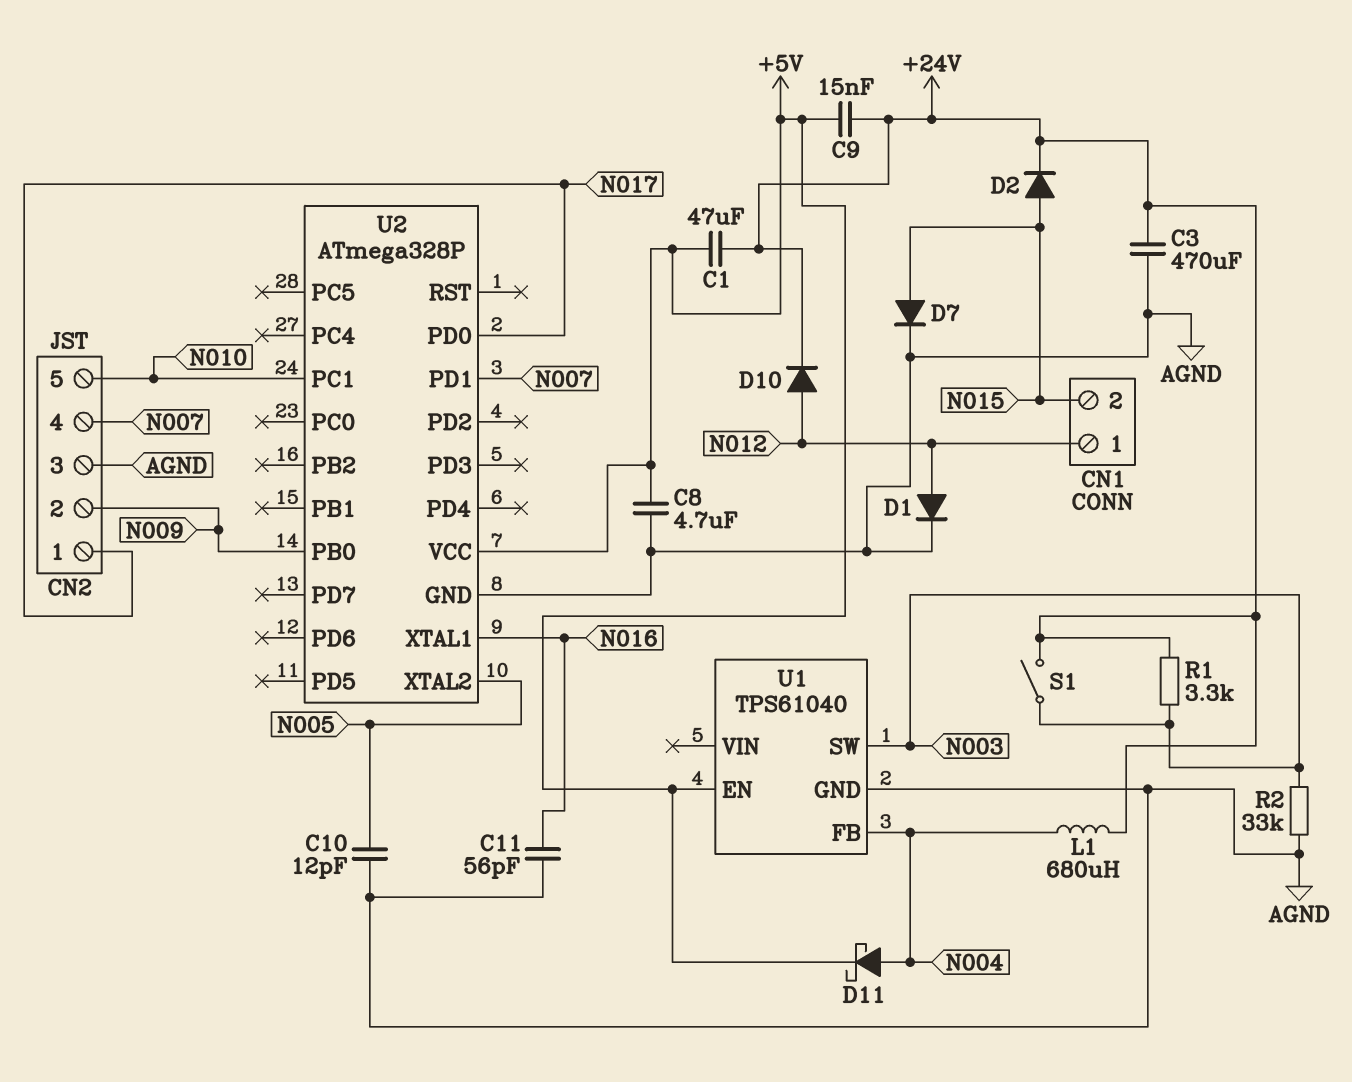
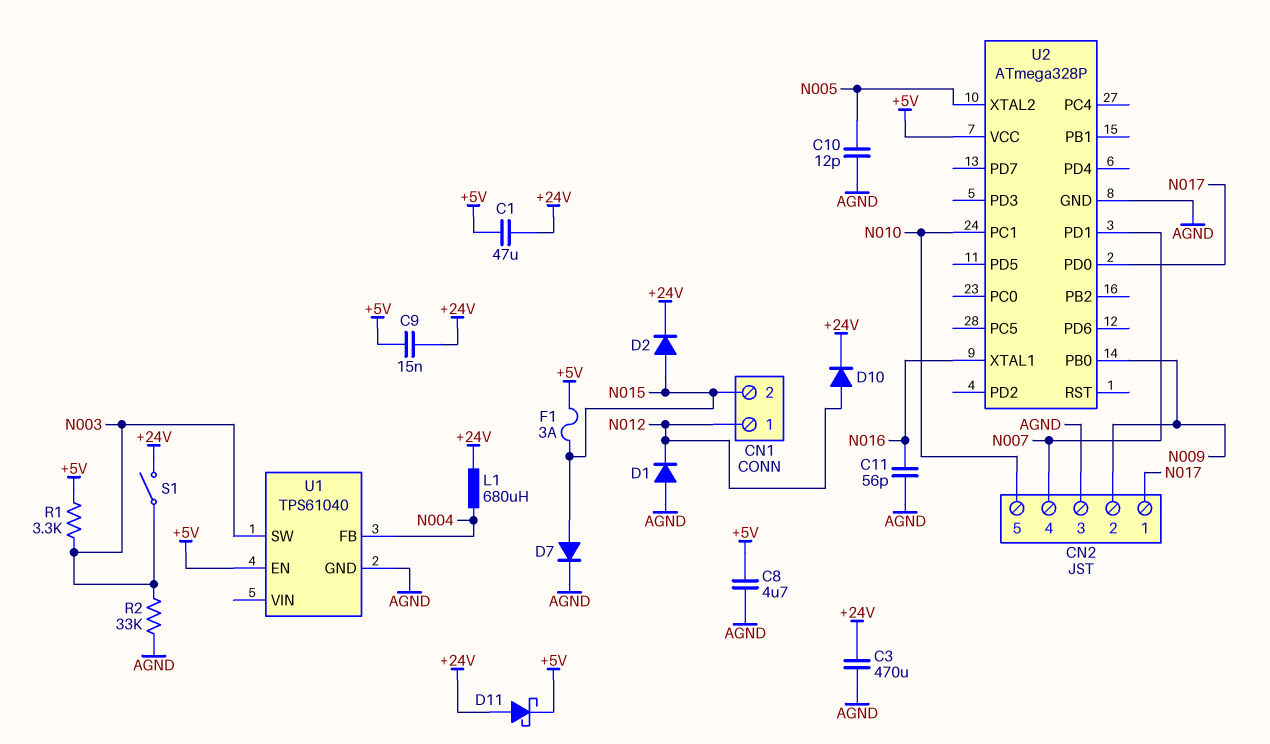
D1: diode (A N012, K AGND) -> diode (A AGND, K N012)
D11: schottky (A N004, K +5V) -> schottky (A +24V, K +5V)
F1: none -> 3A (+5V, N015)
R1: 3.3k (+24V, N003) -> 3.3k (+5V, N003)

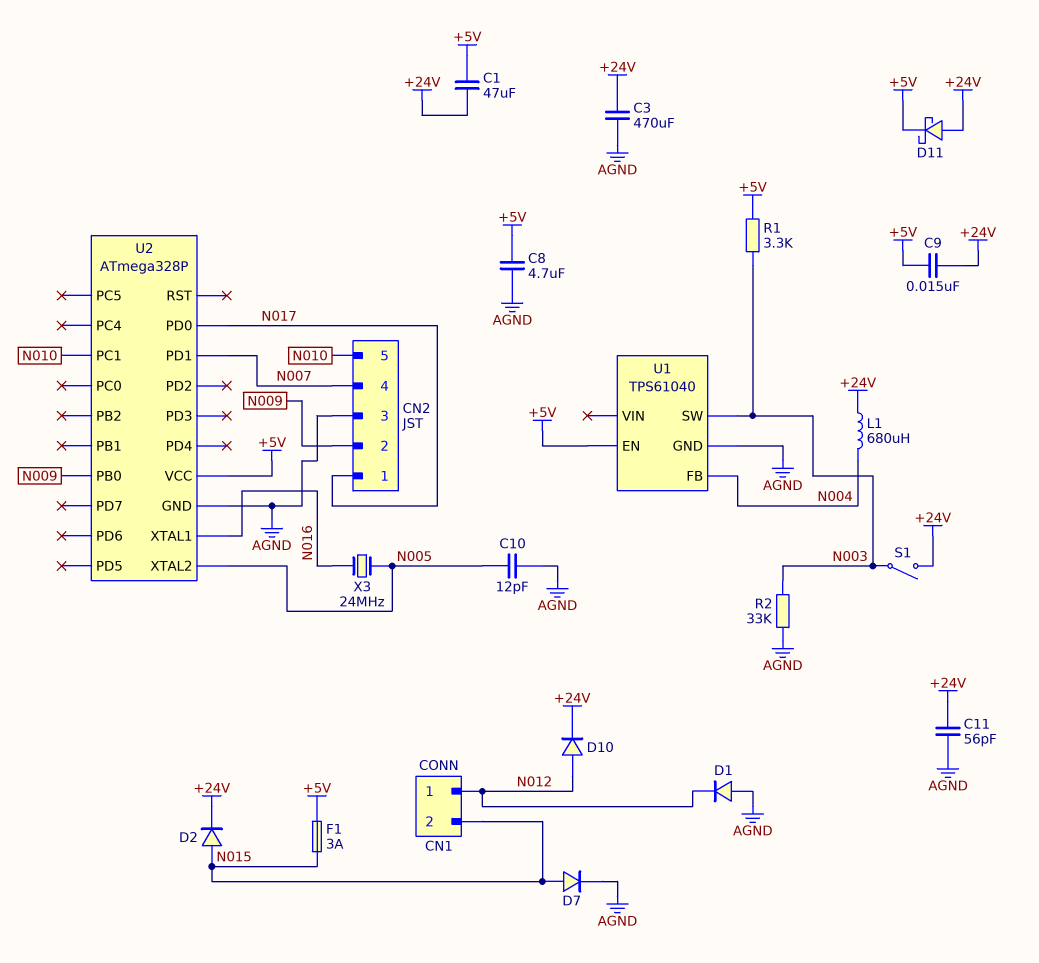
C11: 56pF (AGND, N016) -> 56pF (+24V, AGND)
X3: none -> 24MHz (N005, N016)

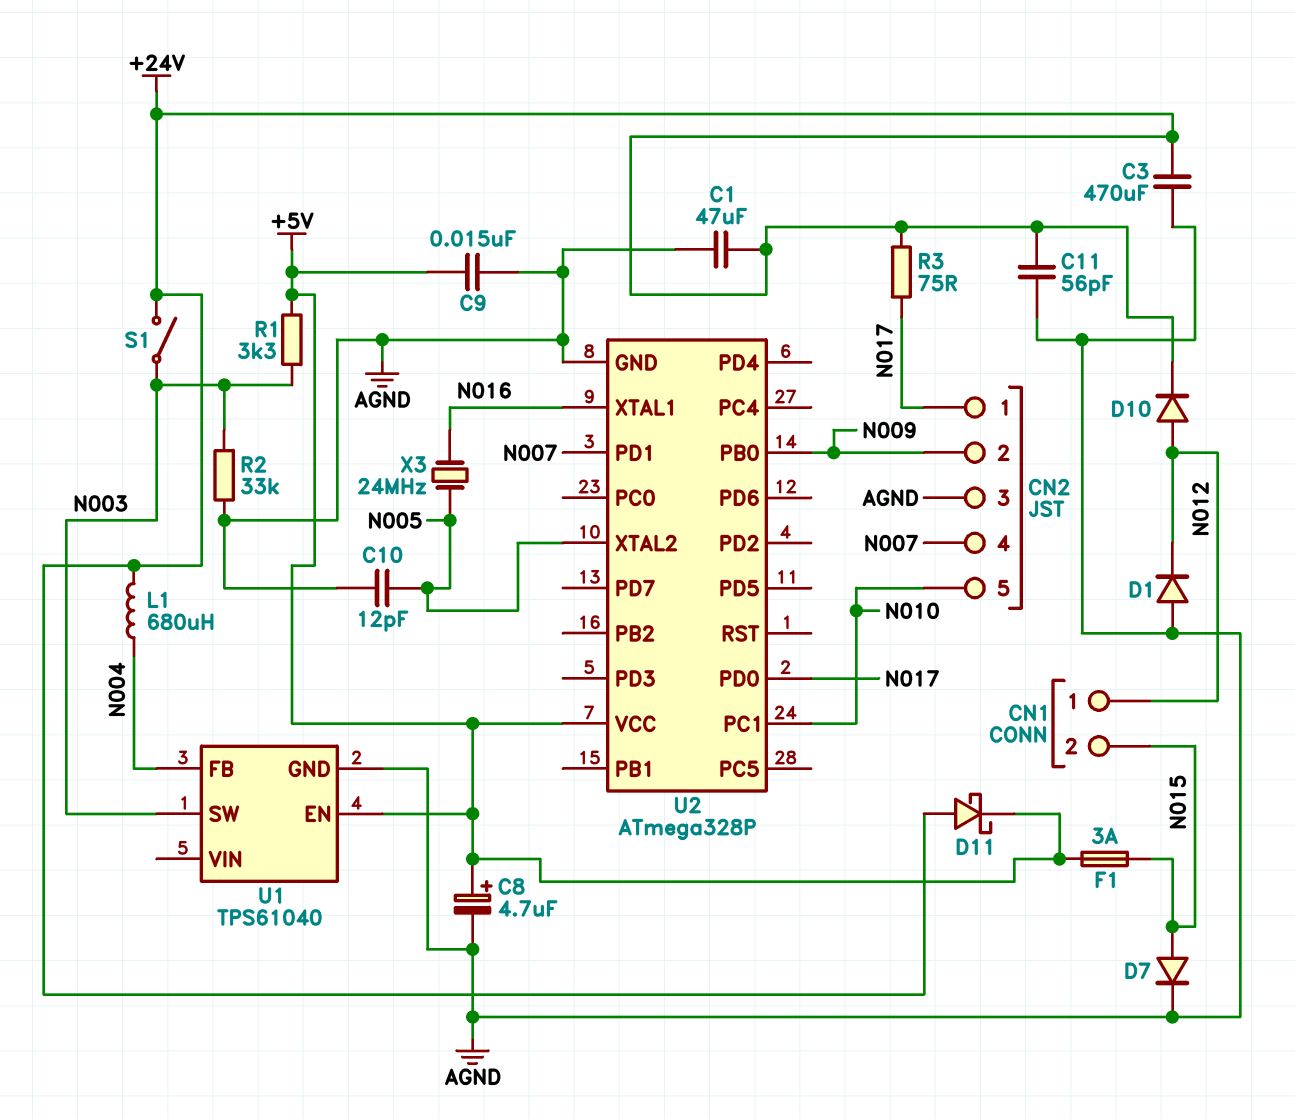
C1: 47uF (+5V, +24V) -> 47uF (+24V, AGND)
C8: 4.7uF (+5V, AGND) -> 4.7uF (plus +5V, minus AGND)
C9: 15nF (+5V, +24V) -> 15nF (+5V, AGND)
D2: diode (A N015, K +24V) -> none
R3: none -> 75 (+24V, N017)

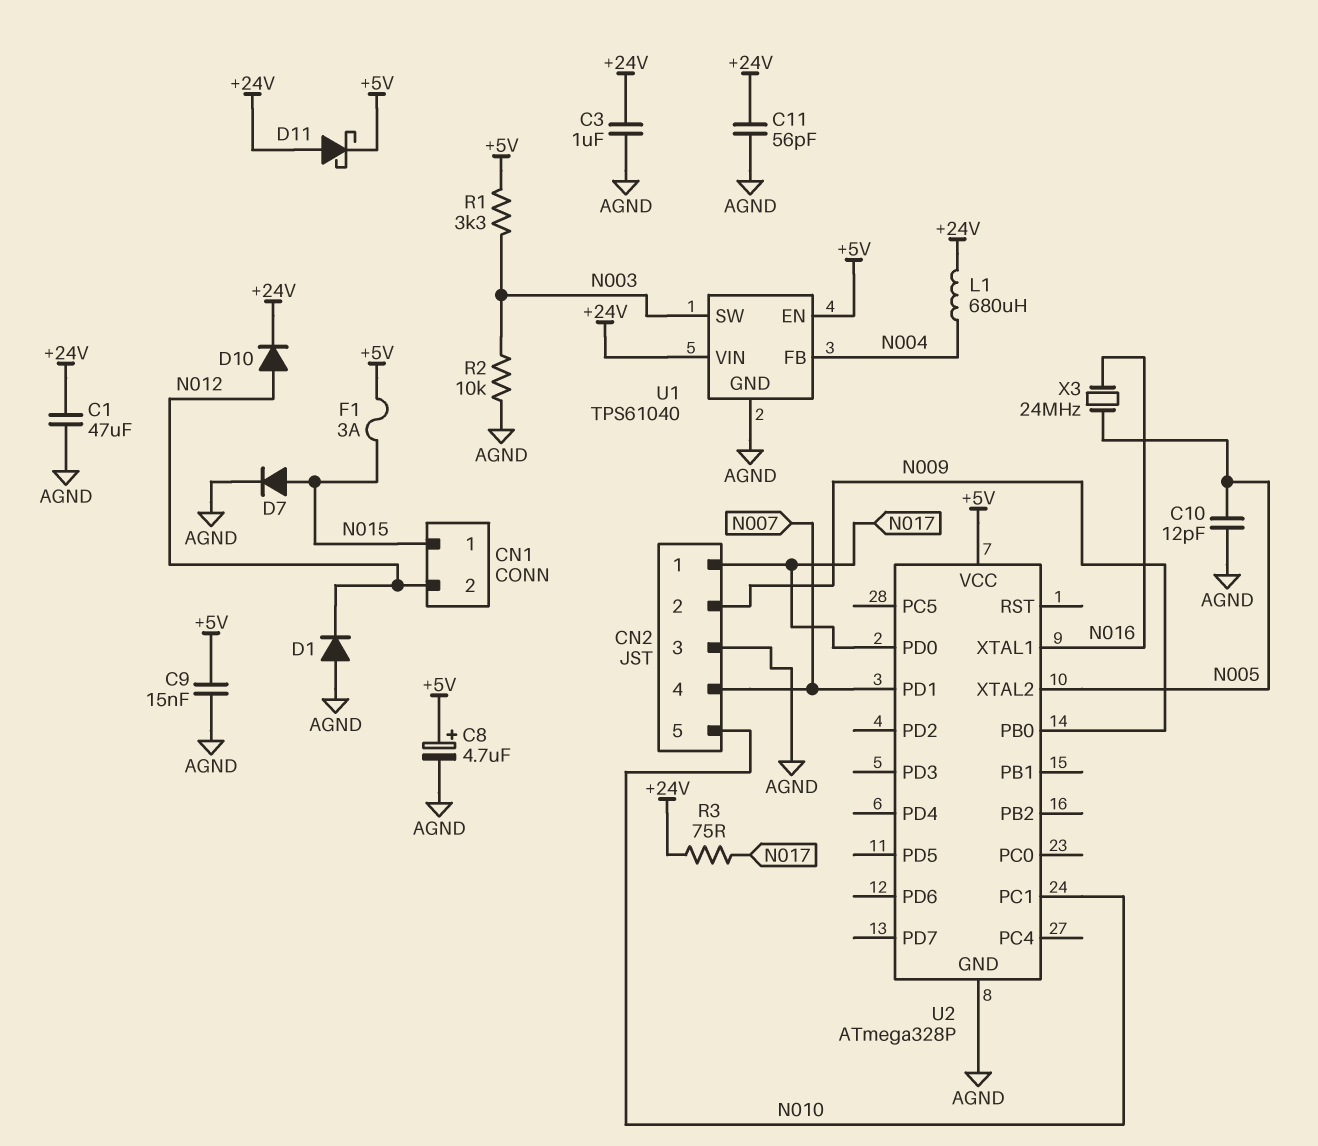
C3: 470uF (+24V, AGND) -> 1uF (+24V, AGND)
CN1 pin 1: N012 -> N015
CN1 pin 2: N015 -> N012
R2: 33k (AGND, N003) -> 10k (AGND, N003)
S1: switch (+24V, N003) -> none
U1 pin VIN: none -> +24V

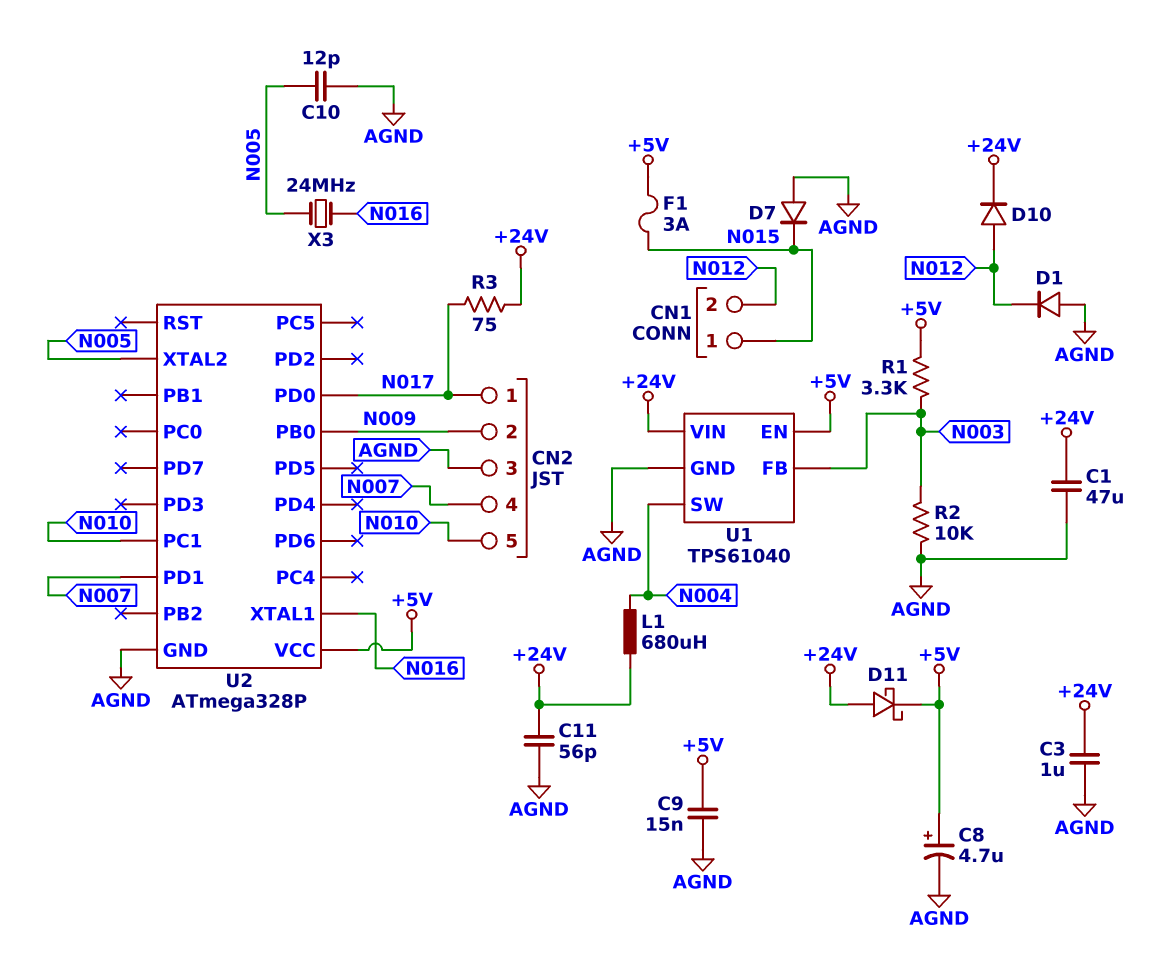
D7: diode (A N015, K AGND) -> diode (A AGND, K N015)
U1 pin FB: N004 -> N003
U1 pin SW: N003 -> N004

